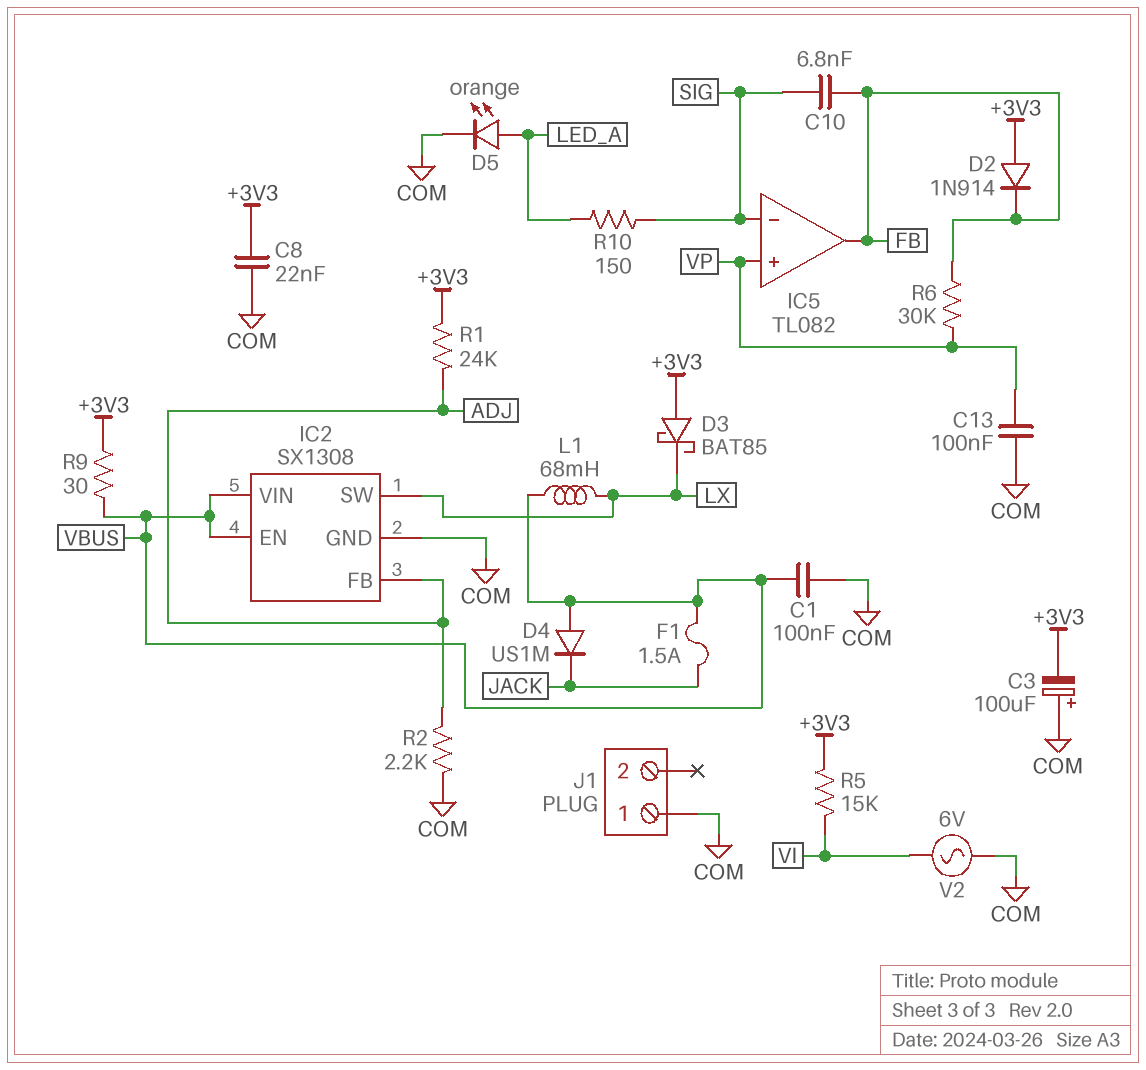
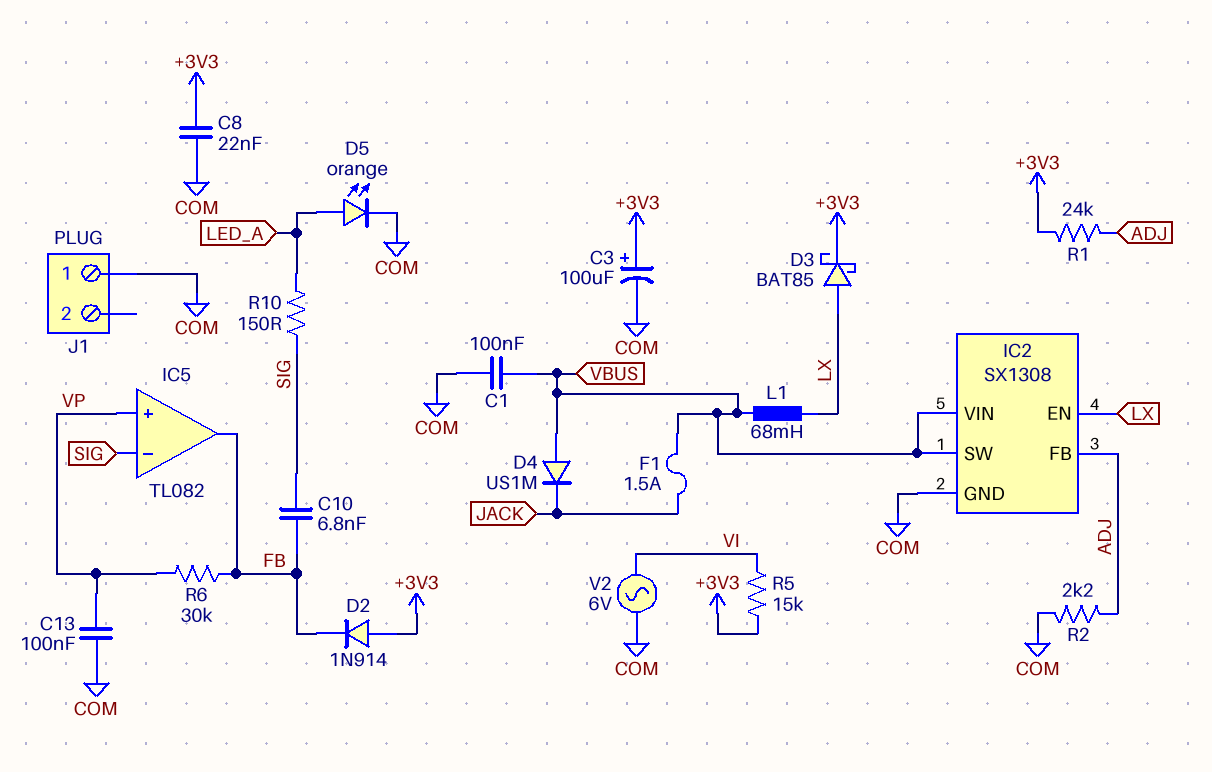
C3: 100uF (plus COM, minus +3V3) -> 100uF (plus +3V3, minus COM)
D3: schottky BAT85 (A +3V3, K LX) -> schottky BAT85 (A LX, K +3V3)
IC2 pin EN: VBUS -> LX
IC2 pin SW: LX -> VBUS
R9: 30 (+3V3, VBUS) -> none

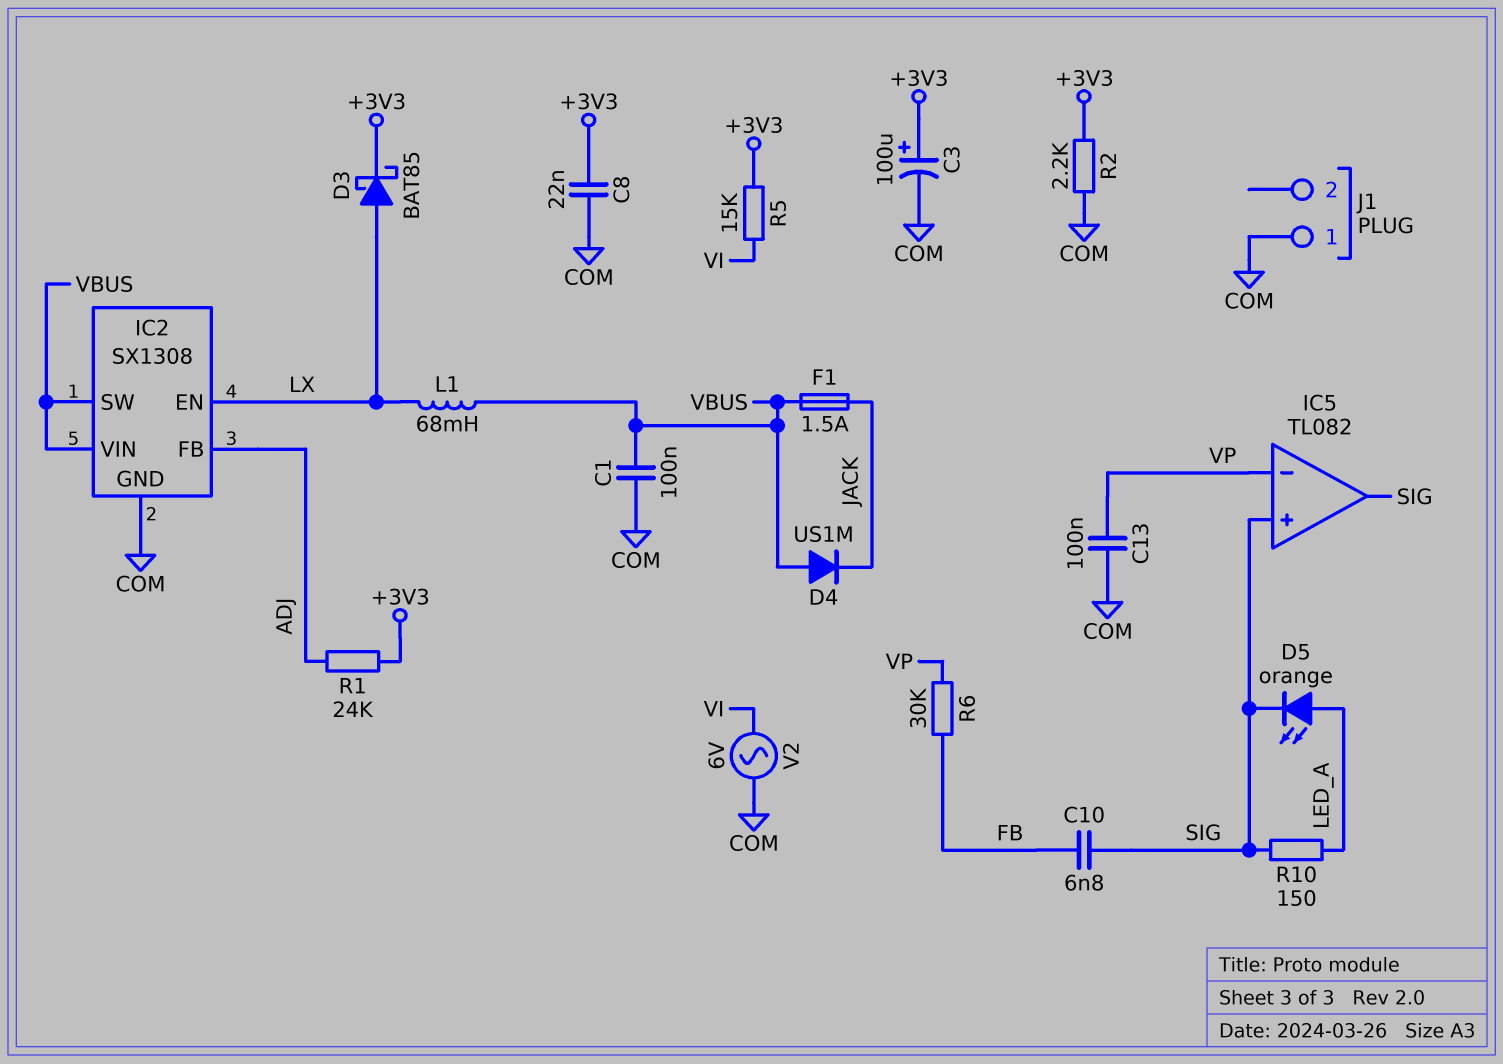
D2: diode 1N914 (A +3V3, K FB) -> none
D5: LED orange (A LED_A, K COM) -> LED orange (A LED_A, K SIG)
IC5 pin in+: VP -> SIG
IC5 pin in-: SIG -> VP
IC5 pin out: FB -> SIG
R2: 2.2k (ADJ, COM) -> 2.2k (+3V3, COM)

